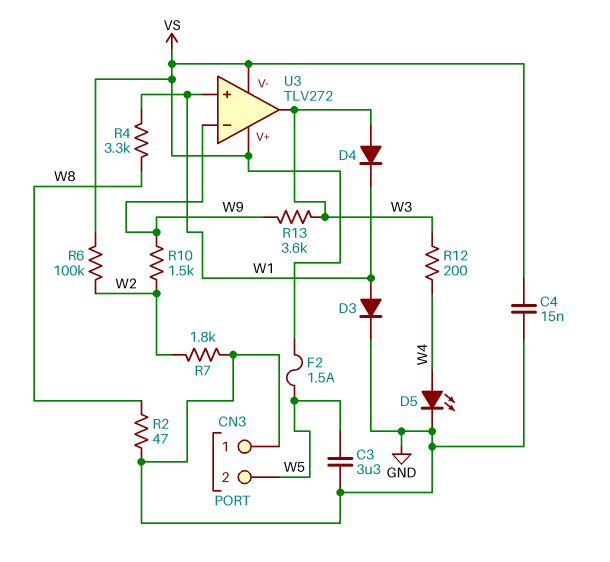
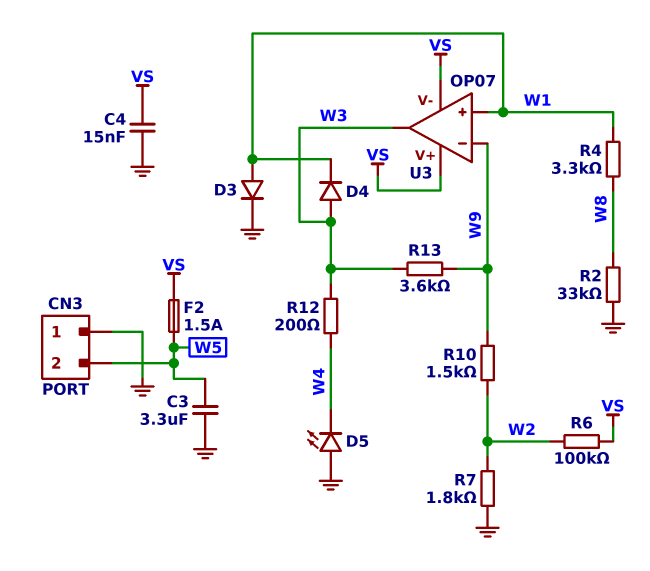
D5: LED (A W4, K GND) -> LED (A GND, K W4)
R2: 47 (GND, W8) -> 33k (GND, W8)
U3: TLV272 -> OP07

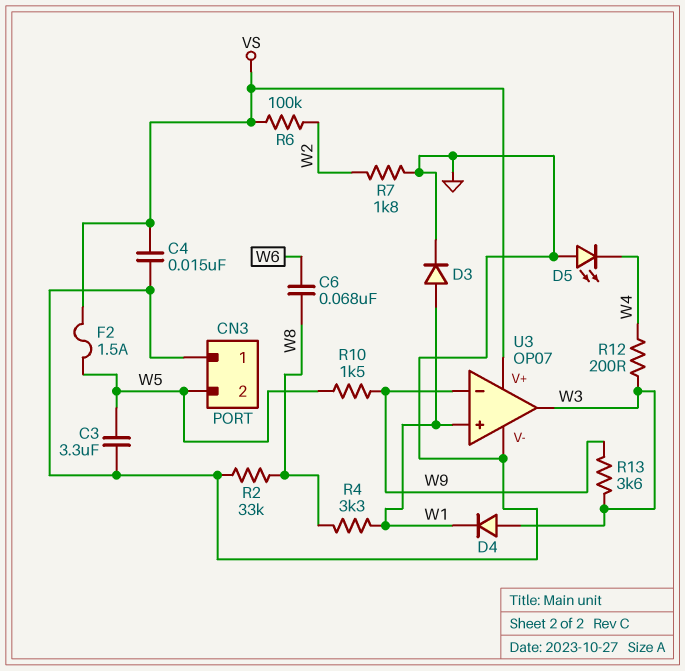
C6: none -> 68nF (W6, W8)
R10: 1.5k (W2, W9) -> 1.5k (W5, W9)
U3 pin V-: VS -> GND

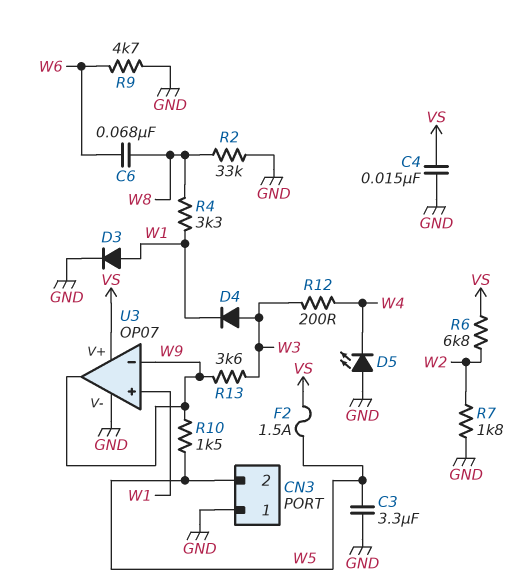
R6: 100k (VS, W2) -> 6.8k (VS, W2)
R9: none -> 4.7k (GND, W6)
U3 pin out: W3 -> W9

